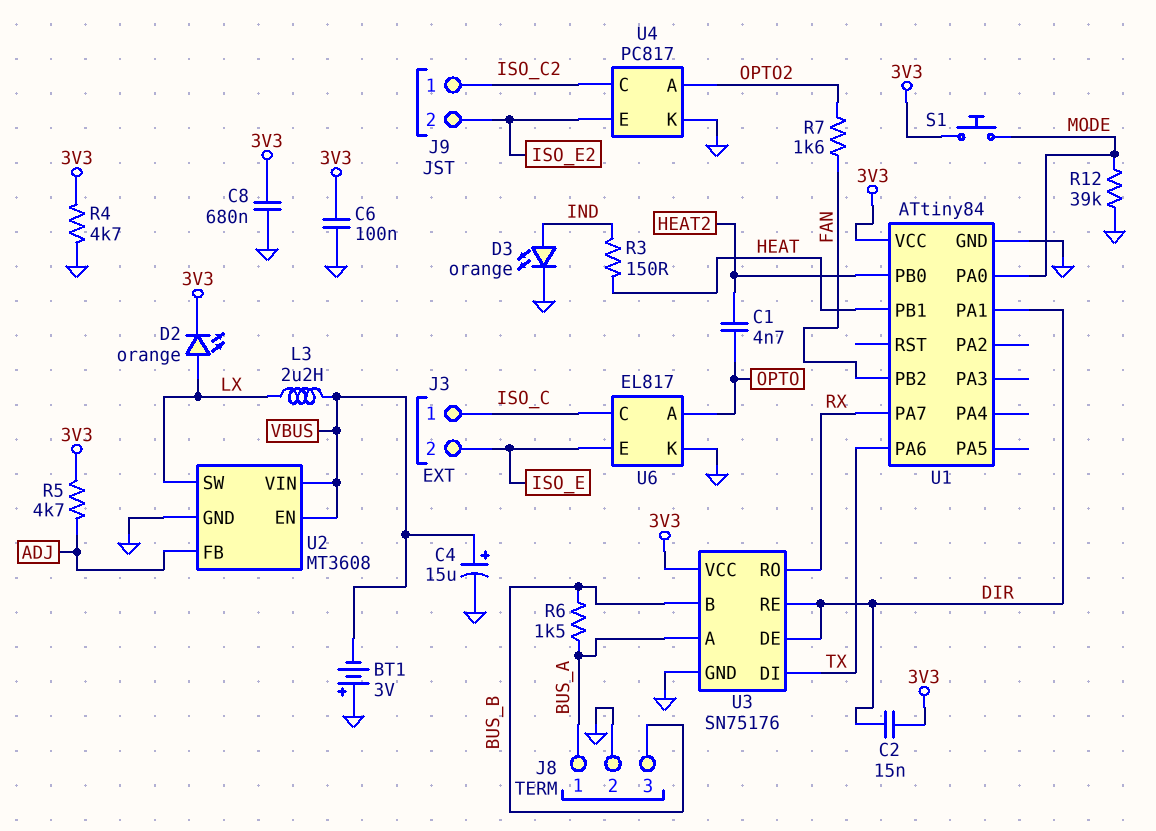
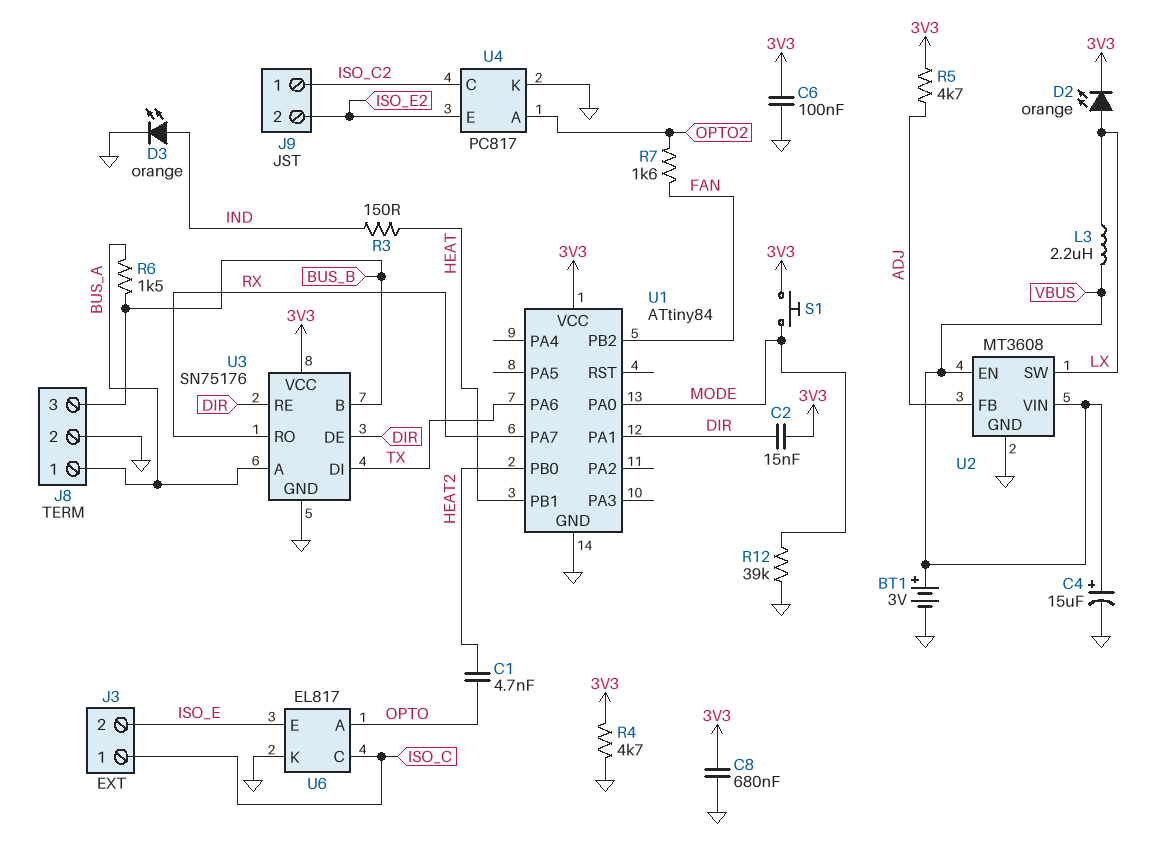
BT1: 3V (plus GND, minus VBUS) -> 3V (plus VBUS, minus GND)

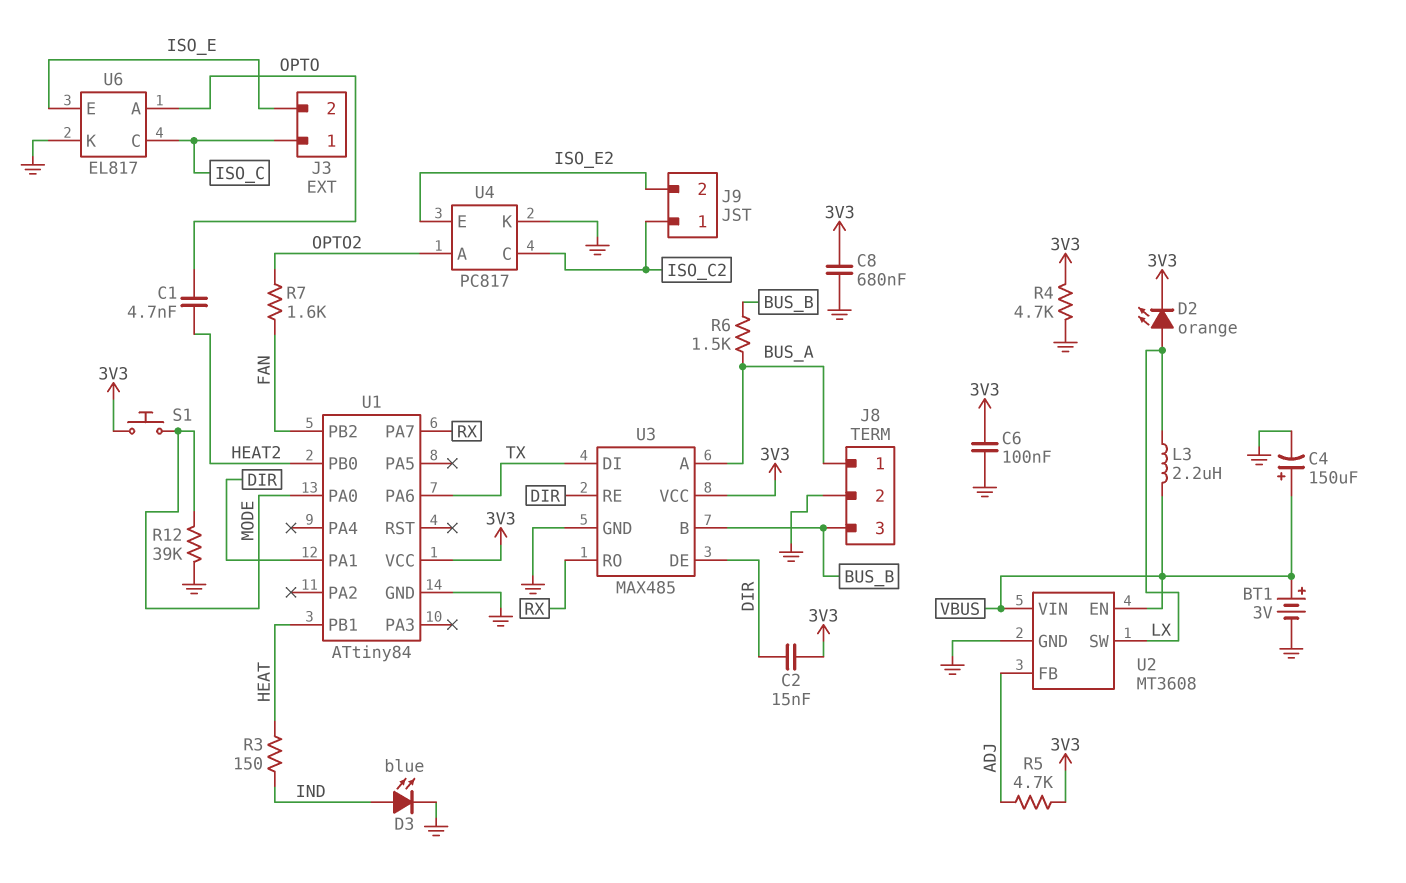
C4: 15uF (plus VBUS, minus GND) -> 150uF (plus VBUS, minus GND)
D3: LED orange (A IND, K GND) -> LED blue (A IND, K GND)
U3: SN75176 -> MAX485

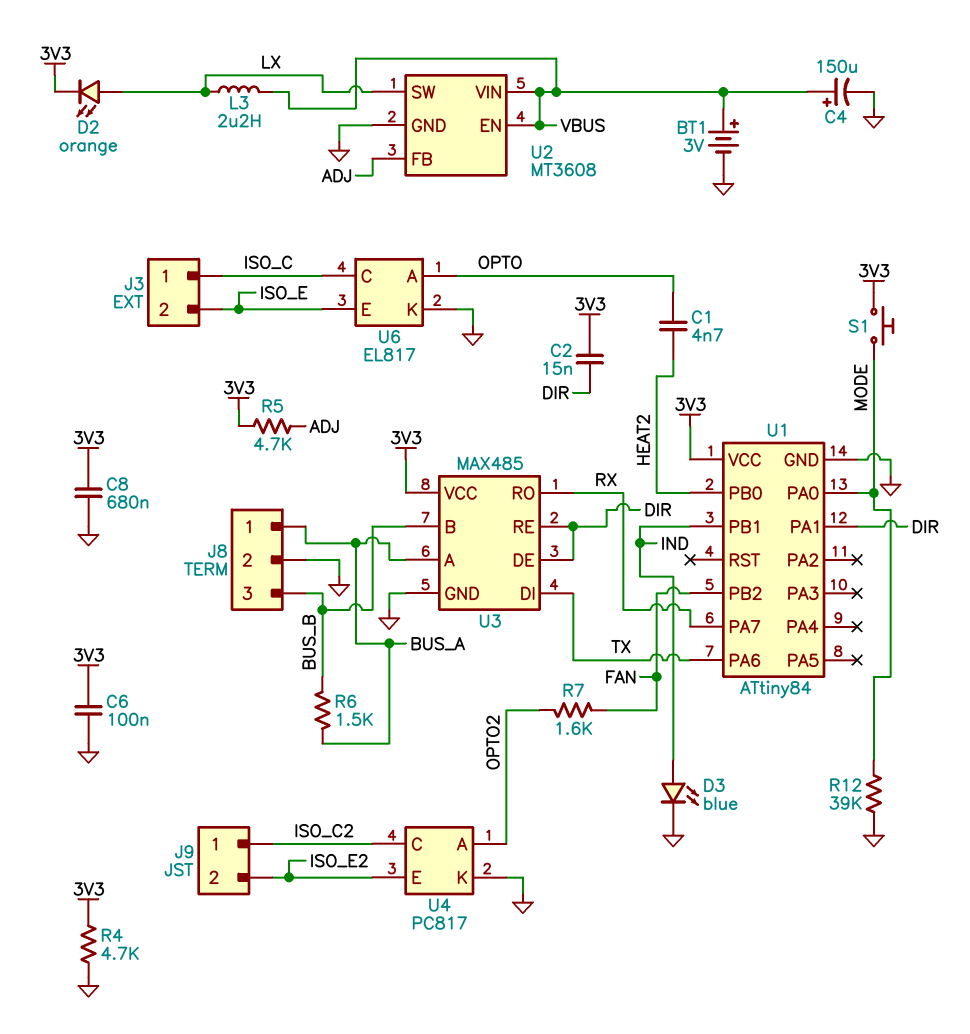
R3: 150 (HEAT, IND) -> none
U1 pin PB1: HEAT -> IND

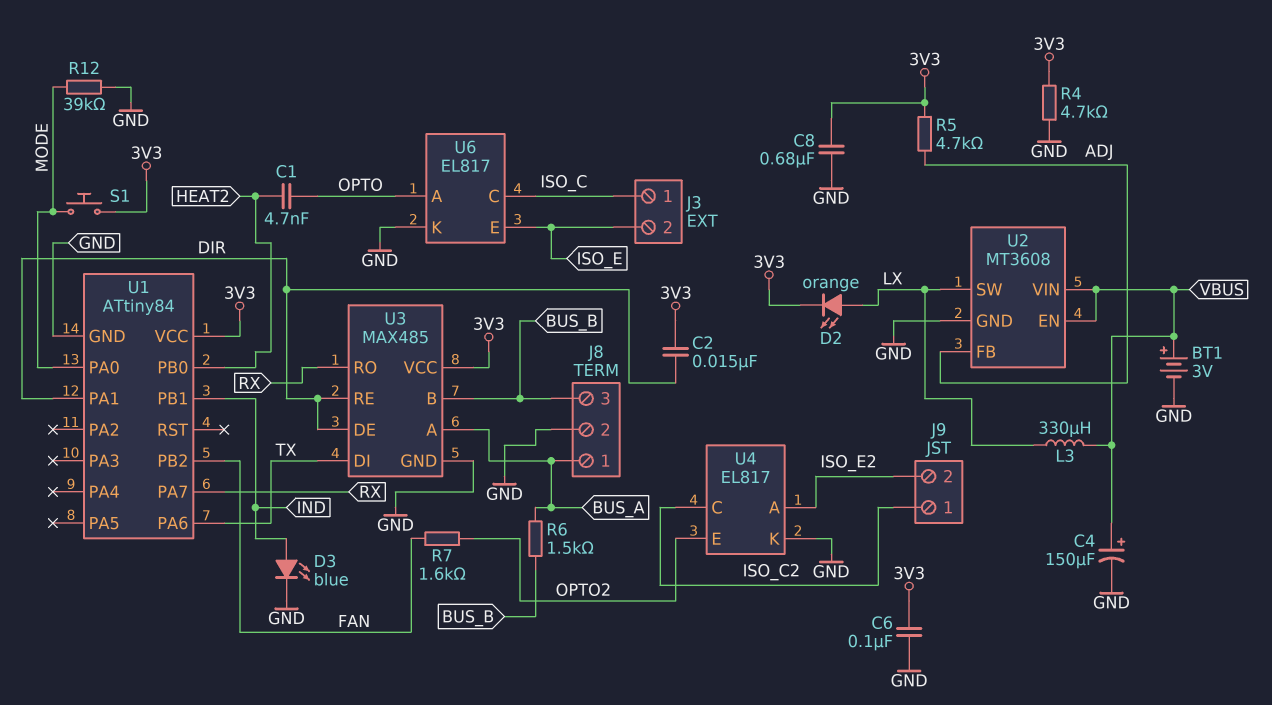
L3: 2.2uH (LX, VBUS) -> 330uH (LX, VBUS)
U4: PC817 -> EL817
U4 pin A: OPTO2 -> ISO_E2
U4 pin E: ISO_E2 -> OPTO2

